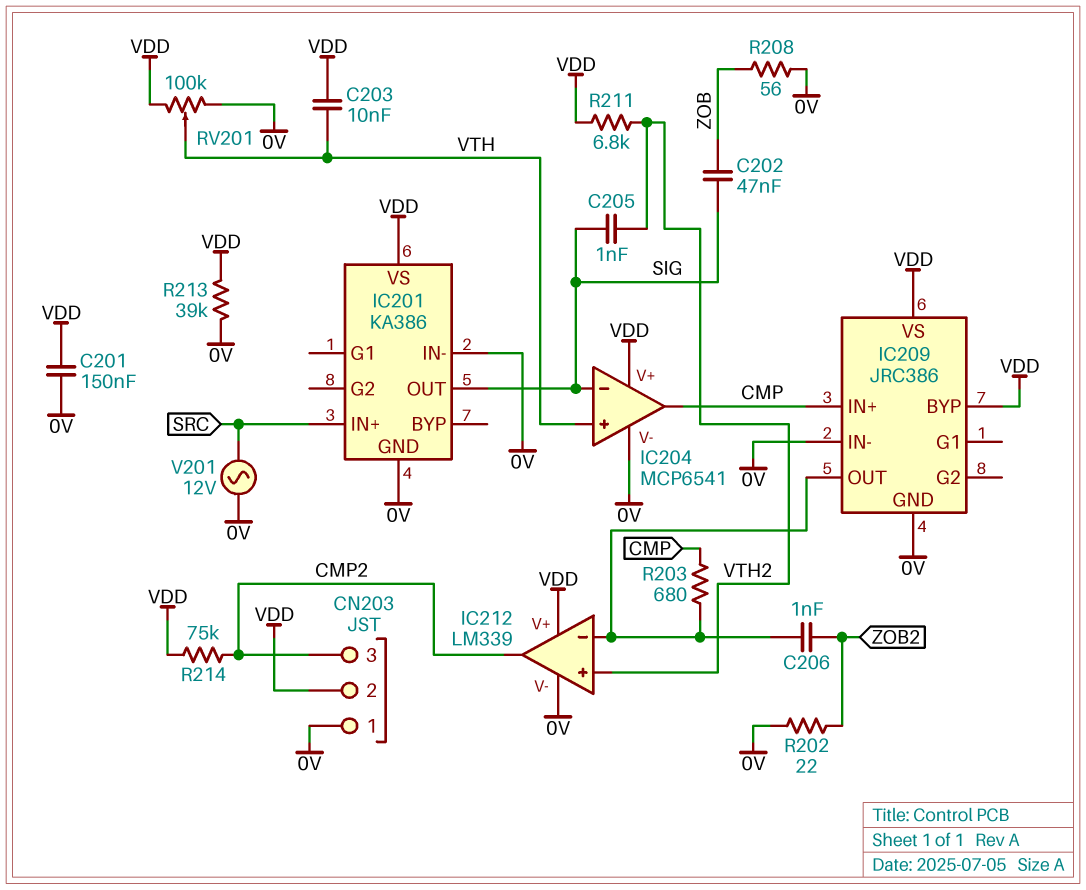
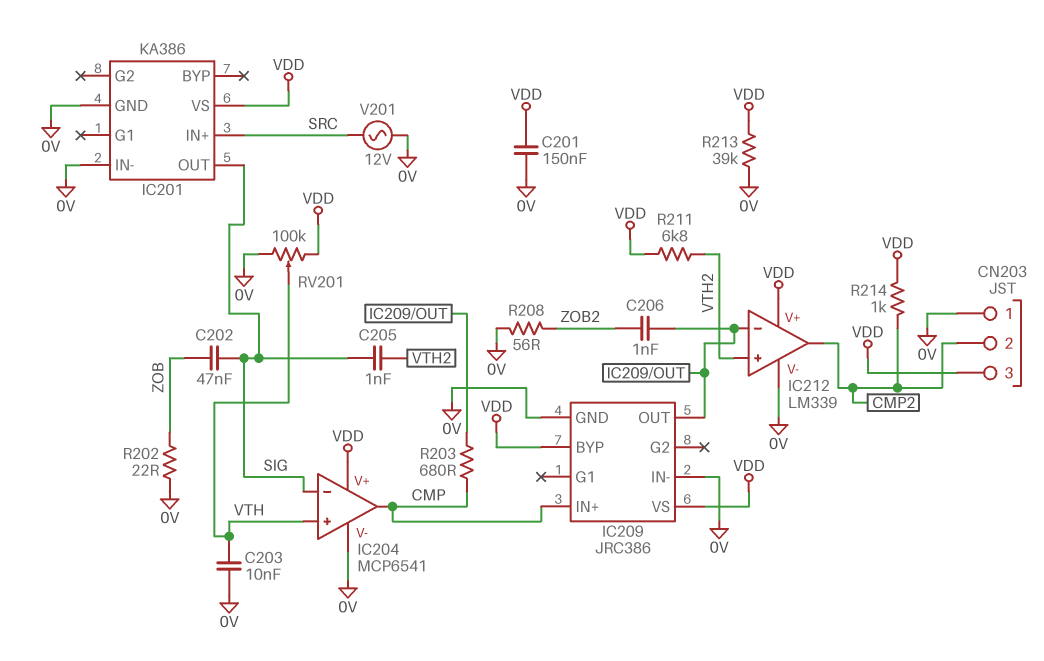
C203: 10nF (VDD, VTH) -> 10nF (0V, VTH)
CN203 pin 2: VDD -> CMP2
CN203 pin 3: CMP2 -> VDD
R202: 22 (0V, ZOB2) -> 22 (0V, ZOB)
R208: 56 (0V, ZOB) -> 56 (0V, ZOB2)
R214: 75k (CMP2, VDD) -> 1k (CMP2, VDD)

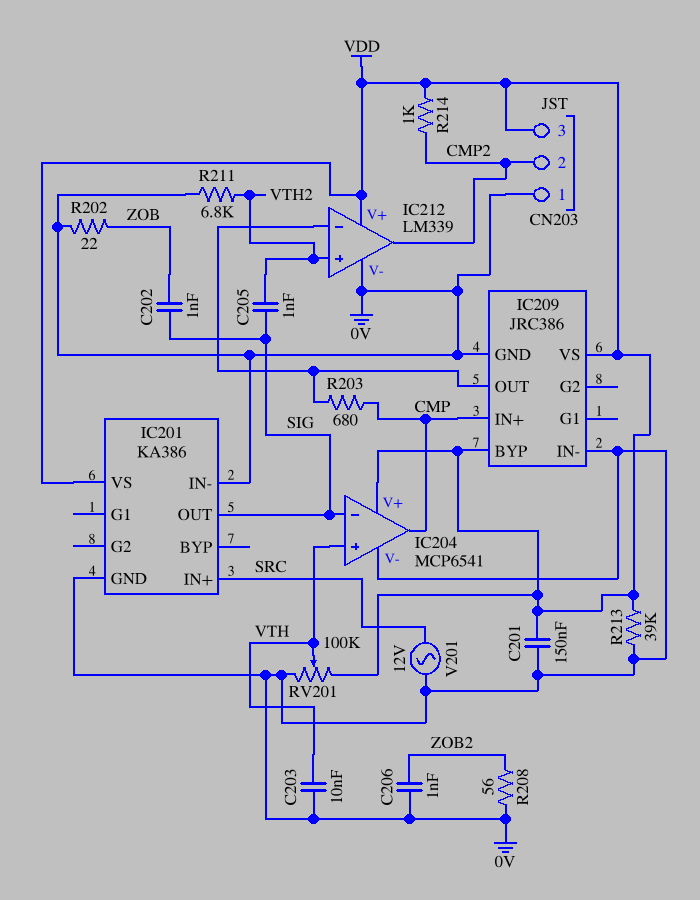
C202: 47nF (SIG, ZOB) -> 1nF (SIG, ZOB)
C206: 1nF (IC209/OUT, ZOB2) -> 1nF (0V, ZOB2)
R211: 6.8k (VDD, VTH2) -> 6.8k (0V, VTH2)

